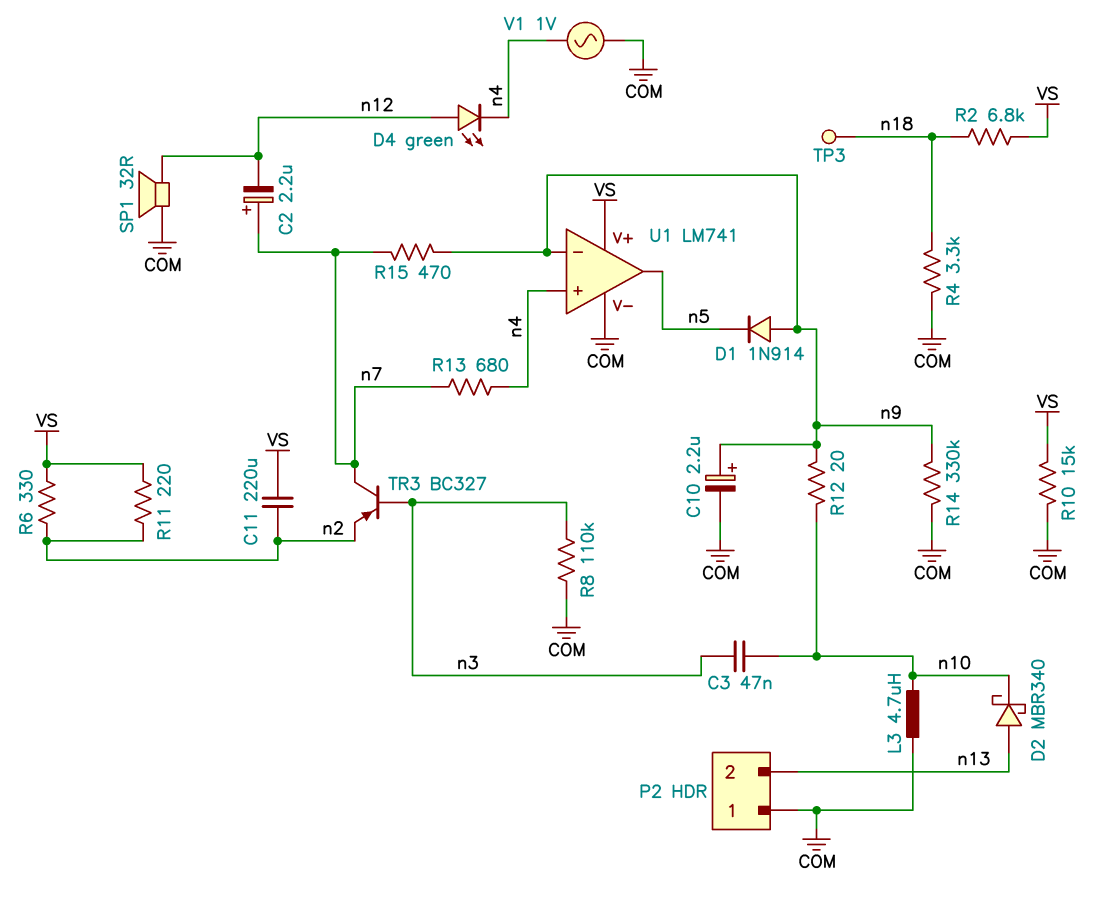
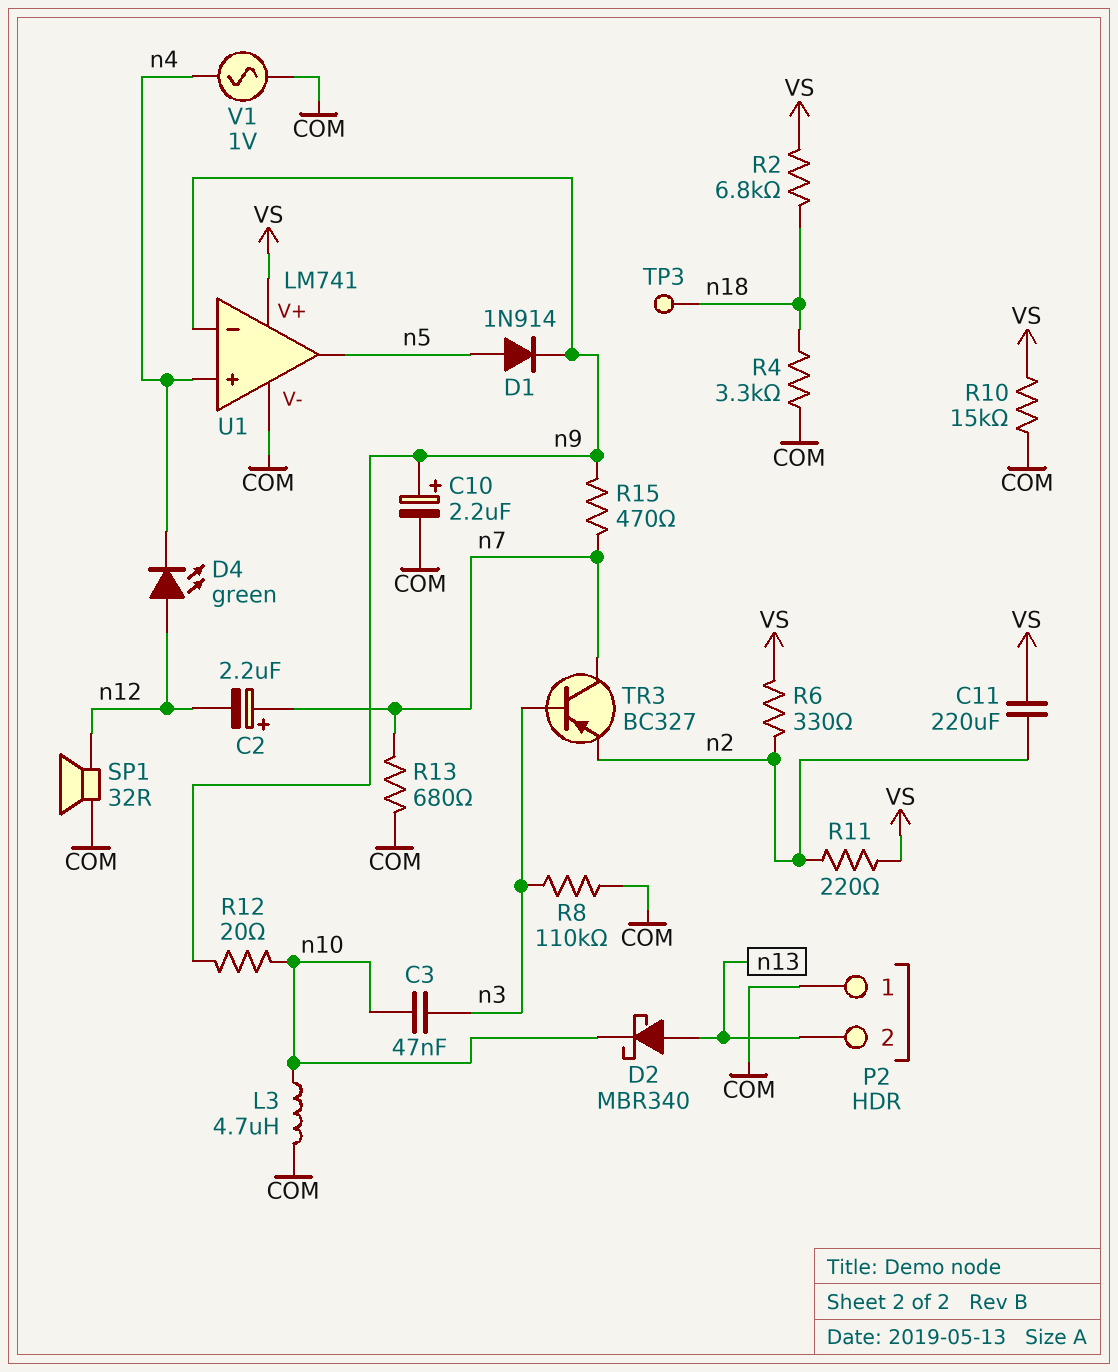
D1: diode 1N914 (A n9, K n5) -> diode 1N914 (A n5, K n9)
R13: 680 (n4, n7) -> 680 (COM, n7)
R14: 330k (COM, n9) -> none

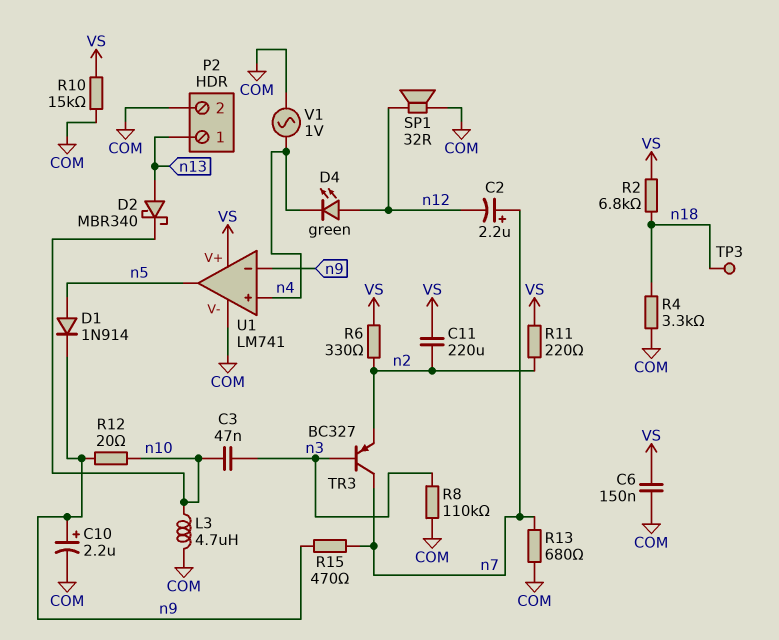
C6: none -> 150nF (COM, VS)
P2 pin 1: COM -> n13
P2 pin 2: n13 -> COM

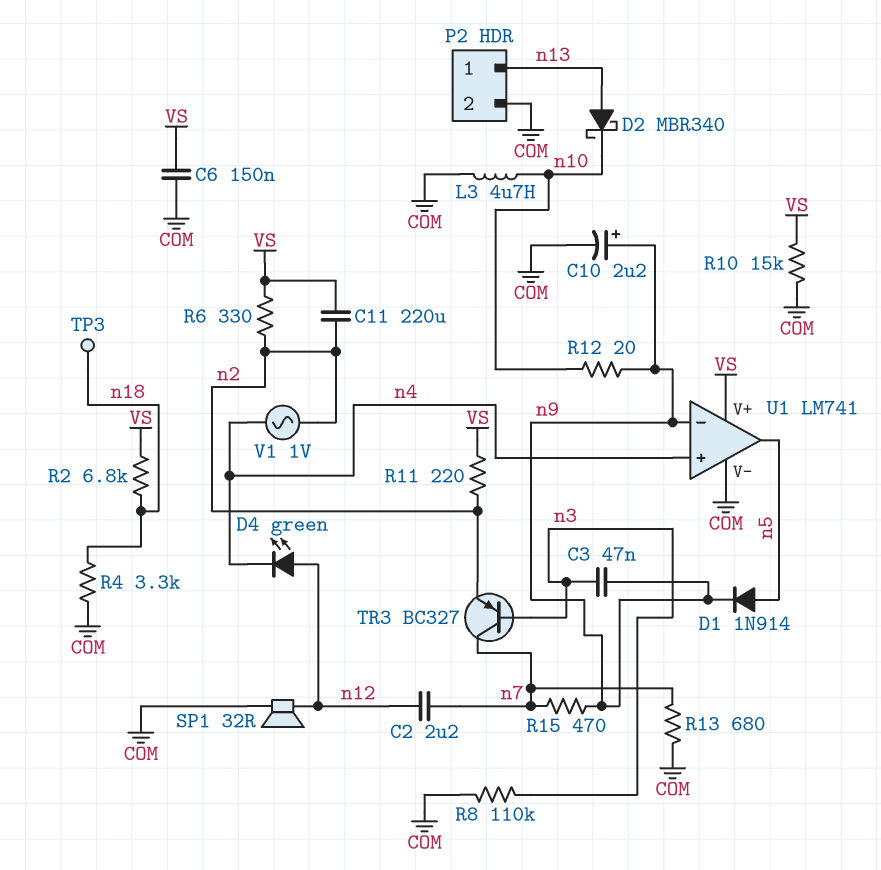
C2: 2.2uF (plus n7, minus n12) -> 2.2uF (n7, n12)
C3: 47nF (n3, n10) -> 47nF (n3, n9)
V1: AC 1V (COM, n4) -> AC 1V (n2, n4)

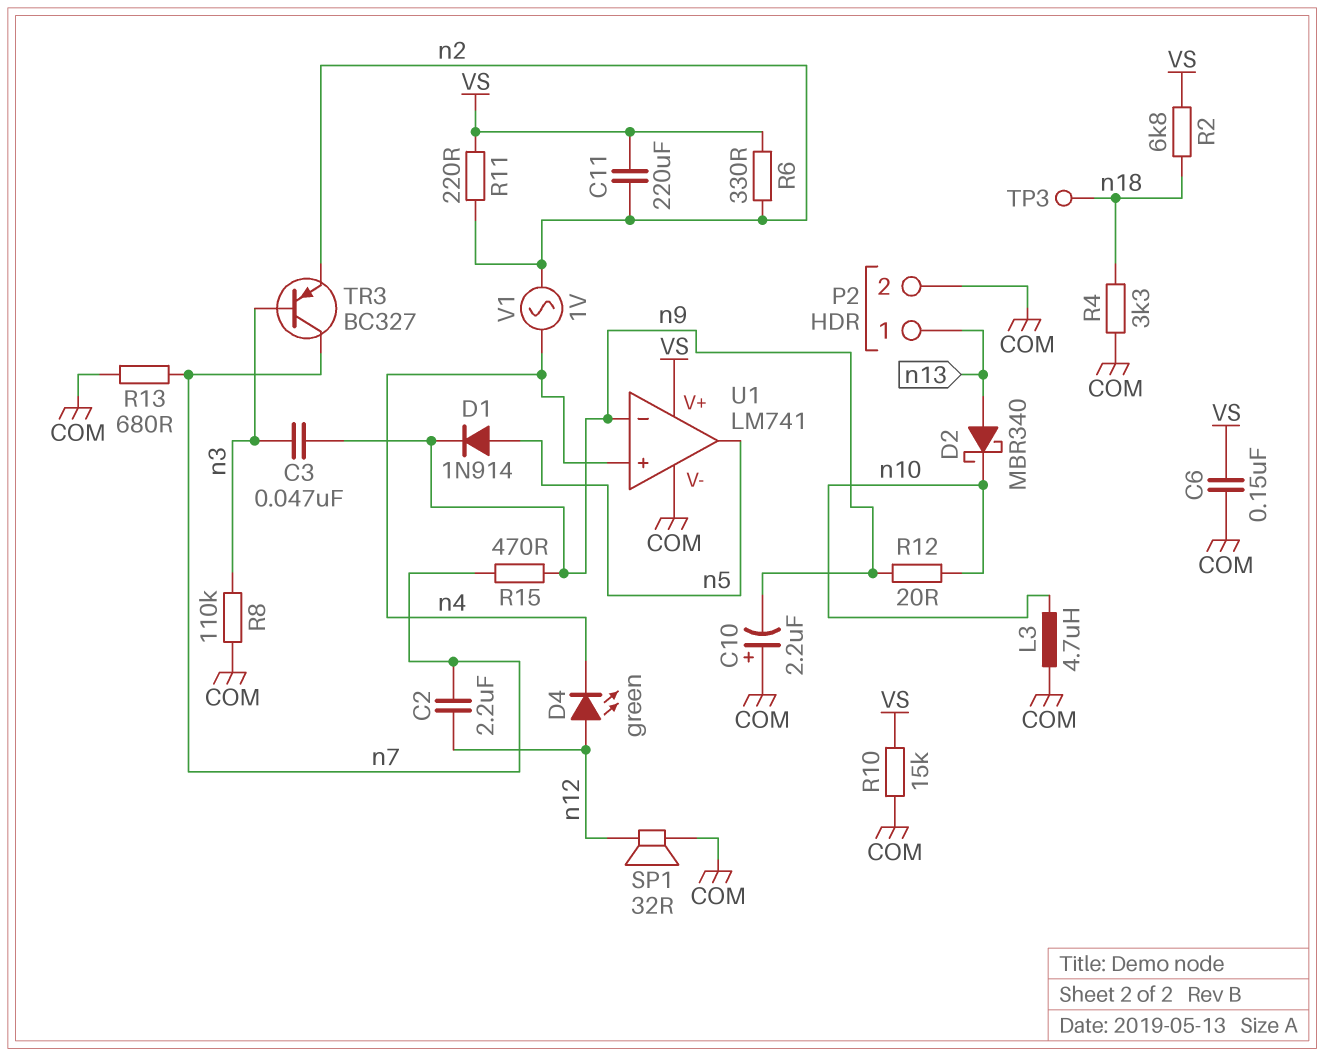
C10: 2.2uF (plus n9, minus COM) -> 2.2uF (plus COM, minus n9)

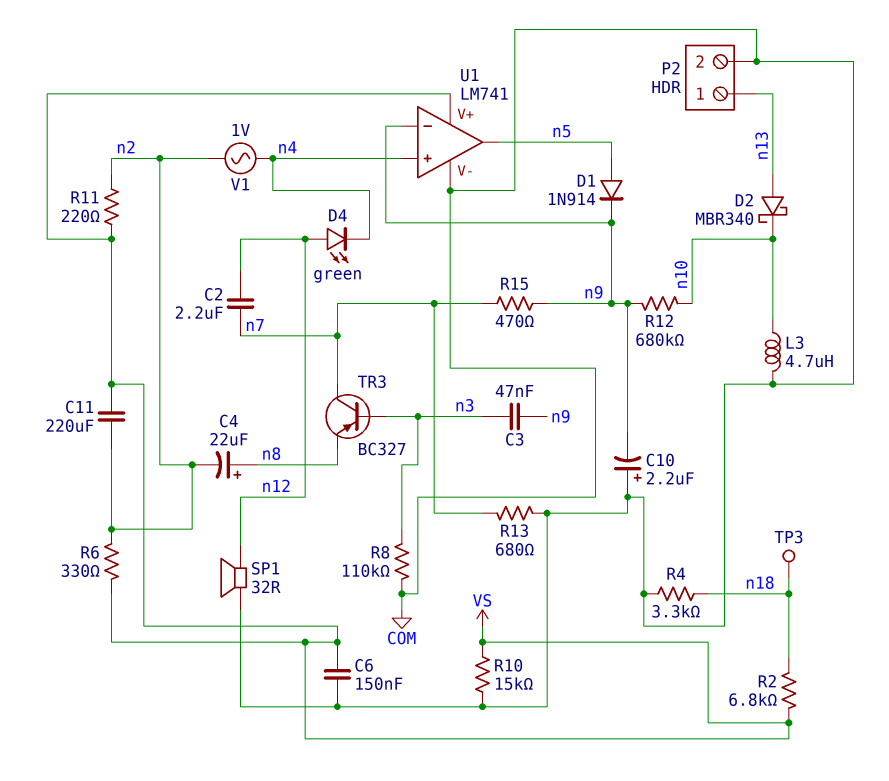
C4: none -> 22uF (plus n8, minus n2)
R12: 20 (n9, n10) -> 680k (n9, n10)
TR3: PNP BC327 (B n3, C n7, E n2) -> PNP BC327 (B n3, C n7, E n8)

